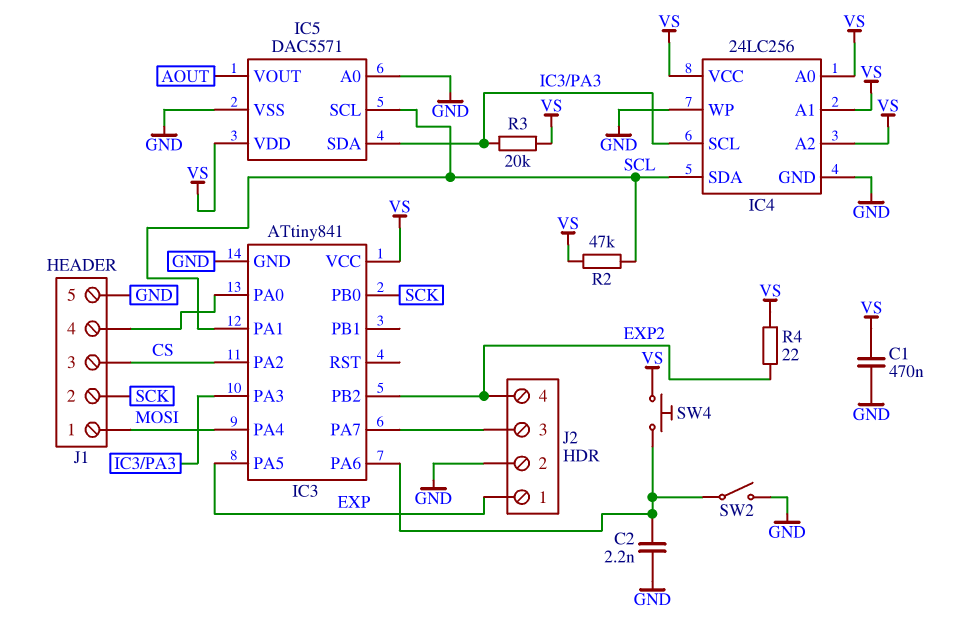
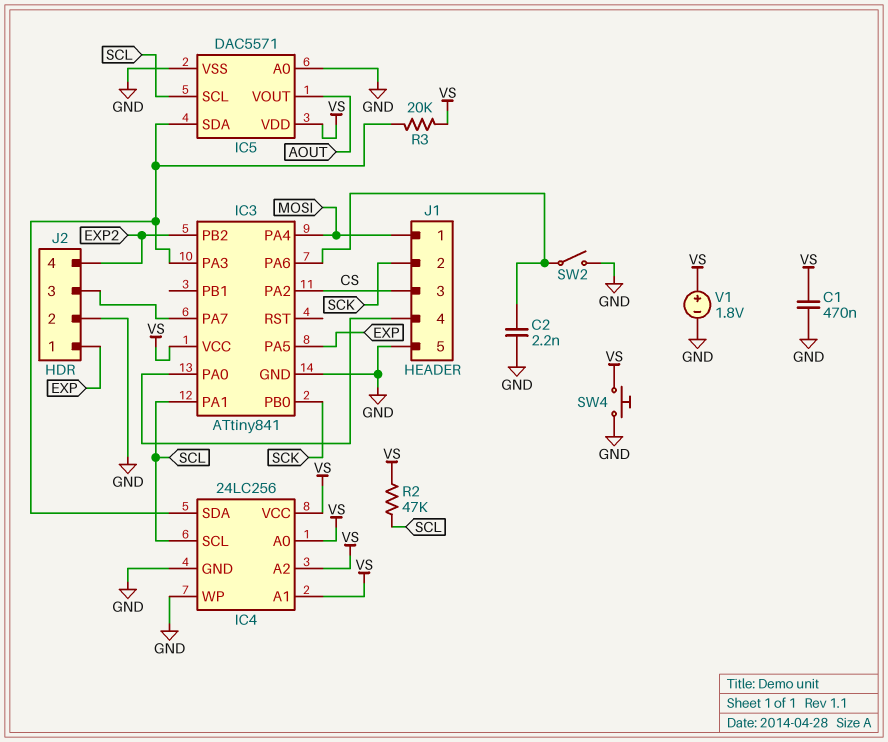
IC4 pin SCL: IC3/PA3 -> SCL
IC4 pin SDA: SCL -> IC3/PA3
R4: 22 (EXP2, VS) -> none
SW4: button (IC3/PA6, VS) -> button (GND, VS)
V1: none -> 1.8V (plus VS, minus GND)

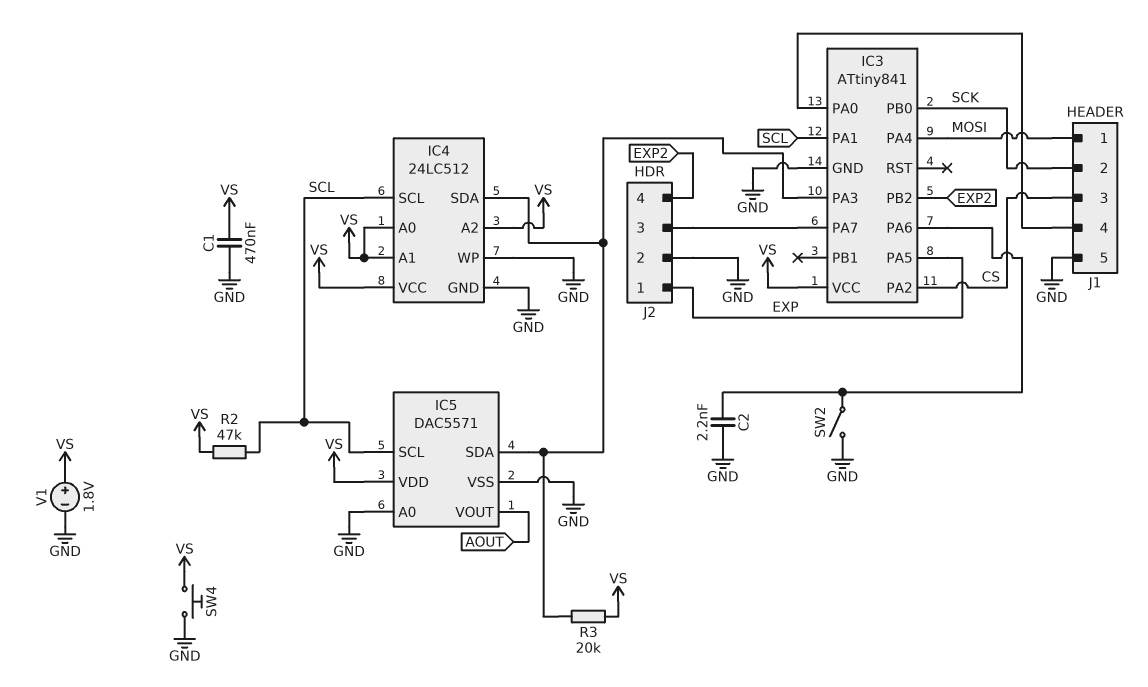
IC4: 24LC256 -> 24LC512

